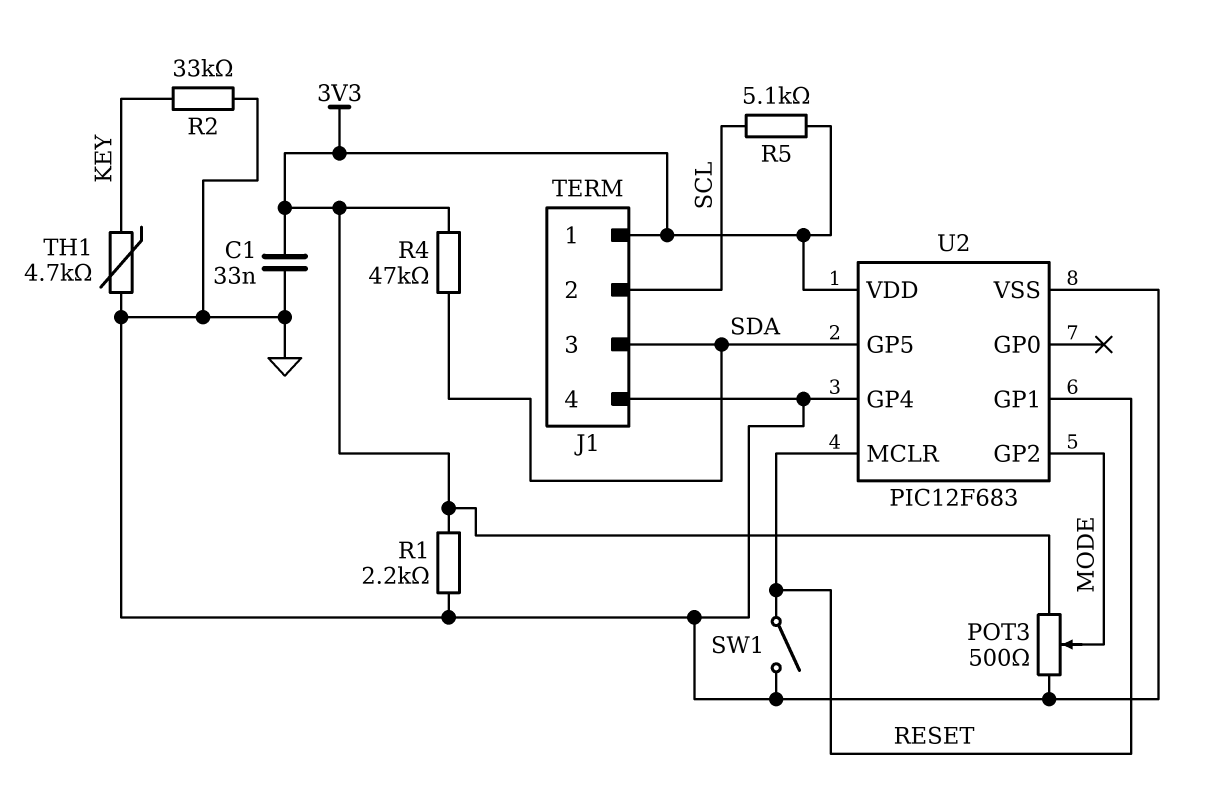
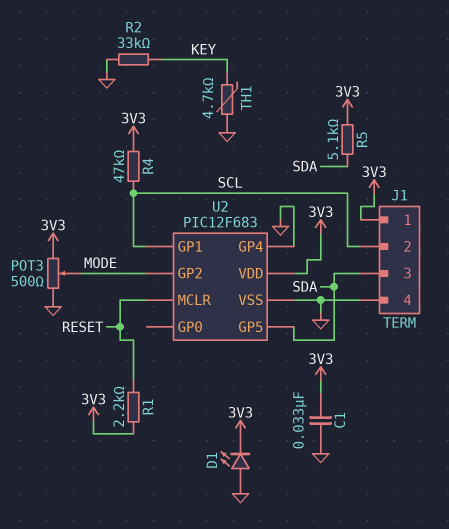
D1: none -> LED (A GND, K 3V3)
R1: 2.2k (3V3, GND) -> 2.2k (3V3, RESET)
R4: 47k (3V3, SDA) -> 47k (3V3, SCL)
R5: 5.1k (3V3, SCL) -> 5.1k (3V3, SDA)
SW1: switch (GND, RESET) -> none
U2 pin GP1: RESET -> SCL

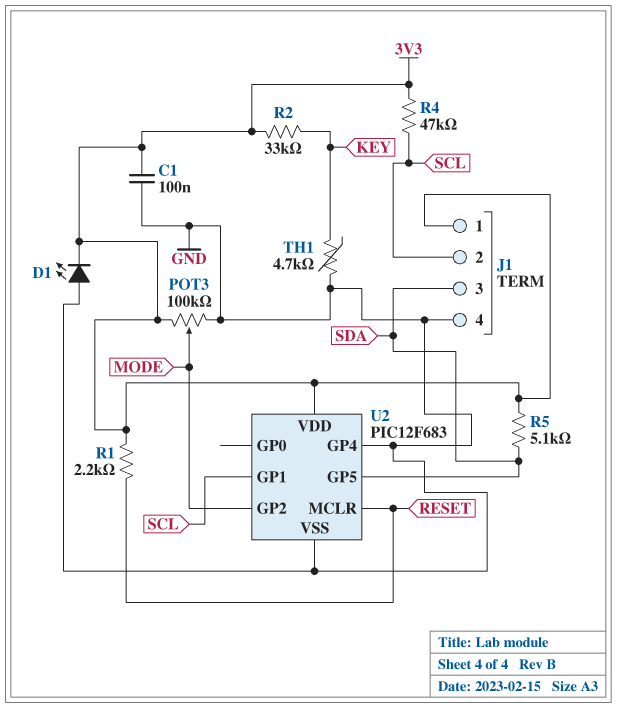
C1: 33nF (3V3, GND) -> 100nF (3V3, GND)
POT3: 500 (3V3, GND, wiper MODE) -> 100k (3V3, GND, wiper MODE)
R2: 33k (GND, KEY) -> 33k (3V3, KEY)

